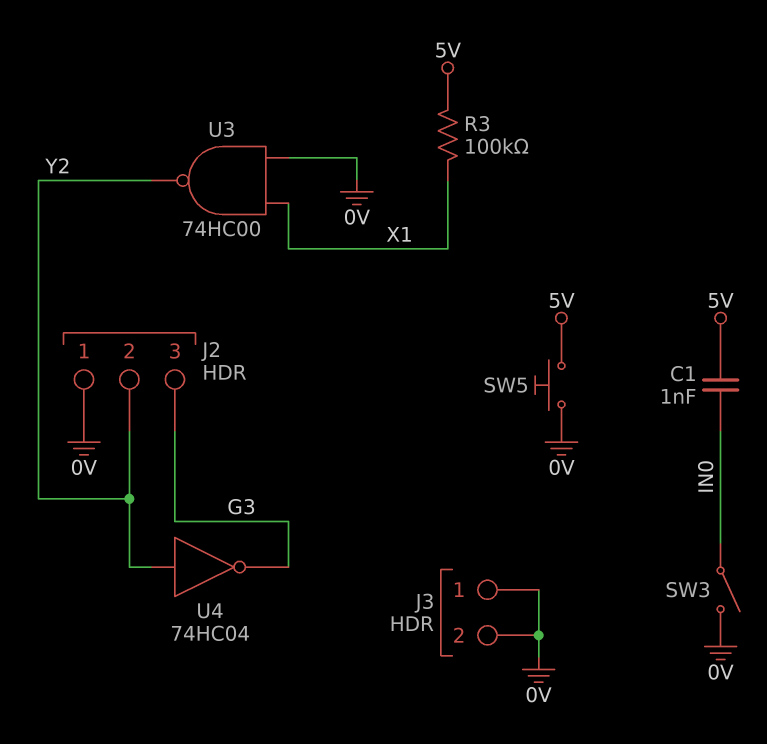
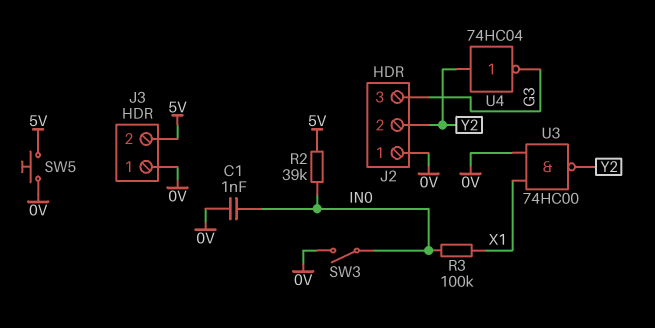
C1: 1nF (5V, IN0) -> 1nF (0V, IN0)
J3 pin 2: 0V -> 5V
R2: none -> 39k (5V, IN0)
R3: 100k (5V, X1) -> 100k (IN0, X1)

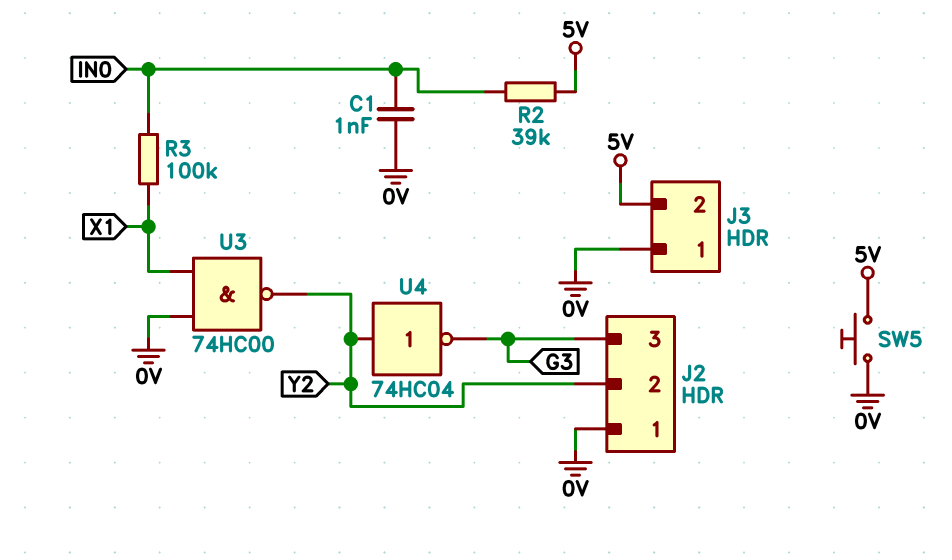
SW3: switch (0V, IN0) -> none

